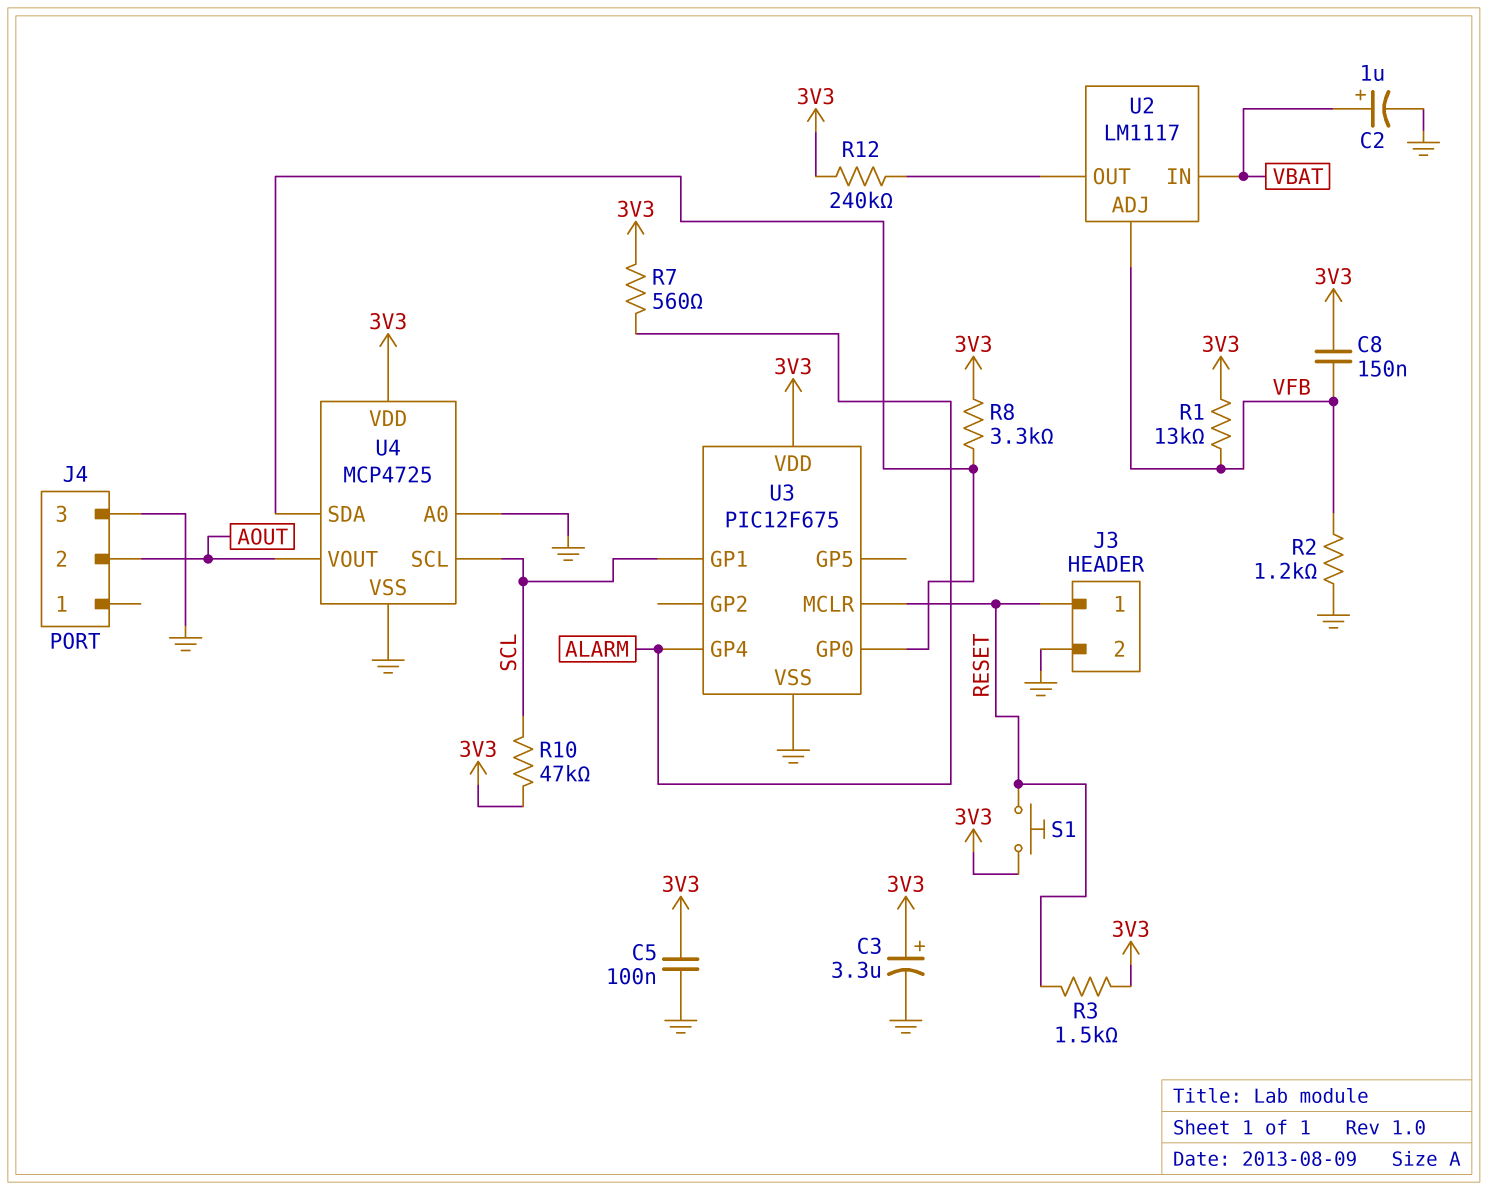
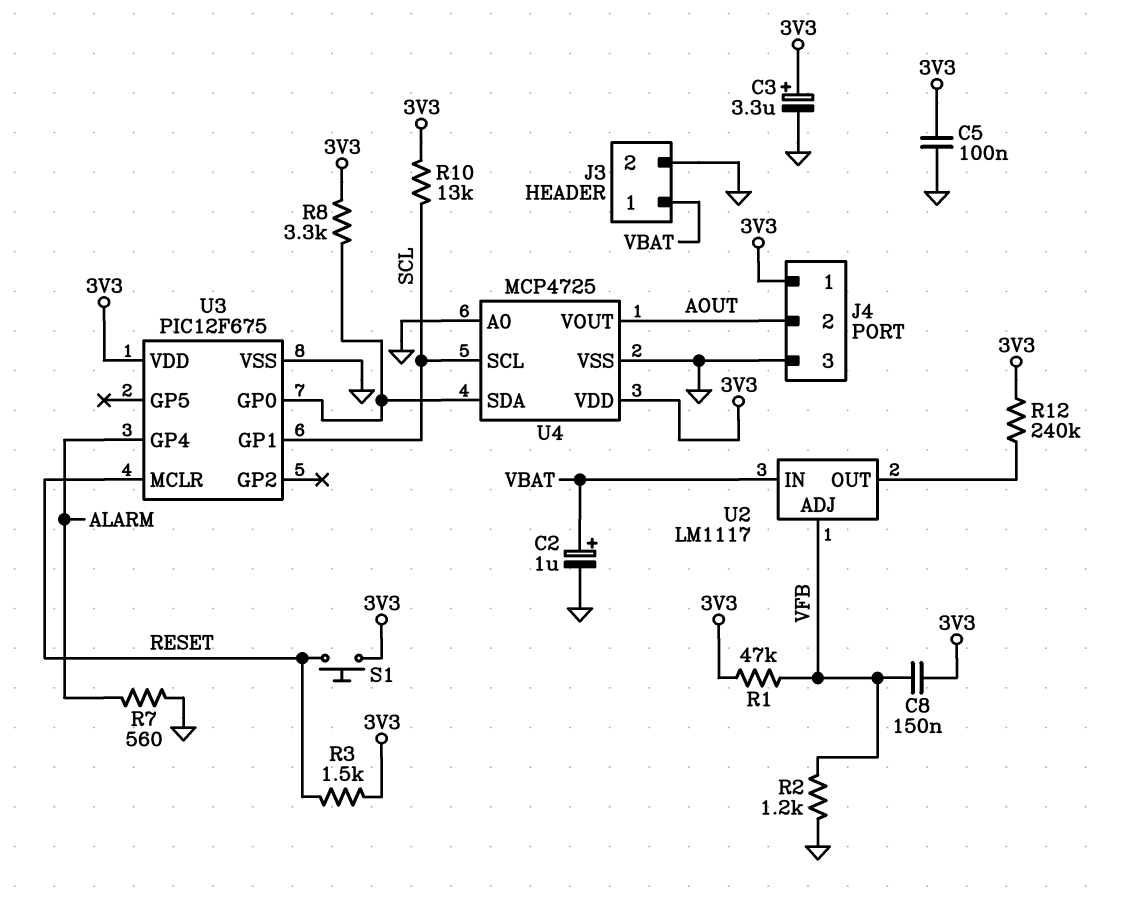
J3 pin 1: RESET -> VBAT
J4 pin 1: none -> 3V3
R1: 13k (3V3, VFB) -> 47k (3V3, VFB)
R7: 560 (3V3, ALARM) -> 560 (ALARM, GND)
R10: 47k (3V3, SCL) -> 13k (3V3, SCL)

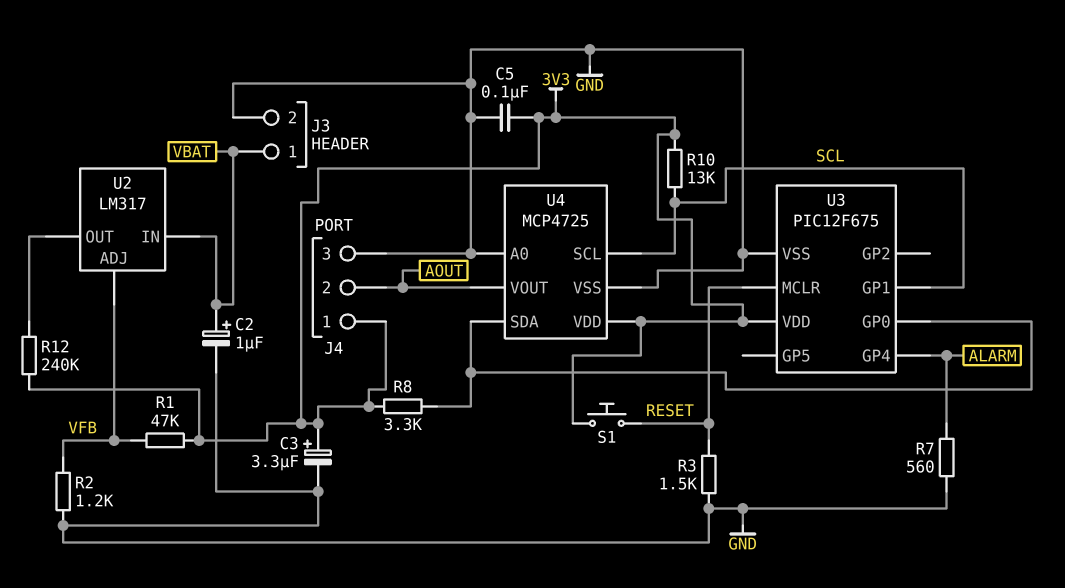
C8: 150nF (3V3, VFB) -> none
R3: 1.5k (3V3, RESET) -> 1.5k (GND, RESET)
U2: LM1117 -> LM317

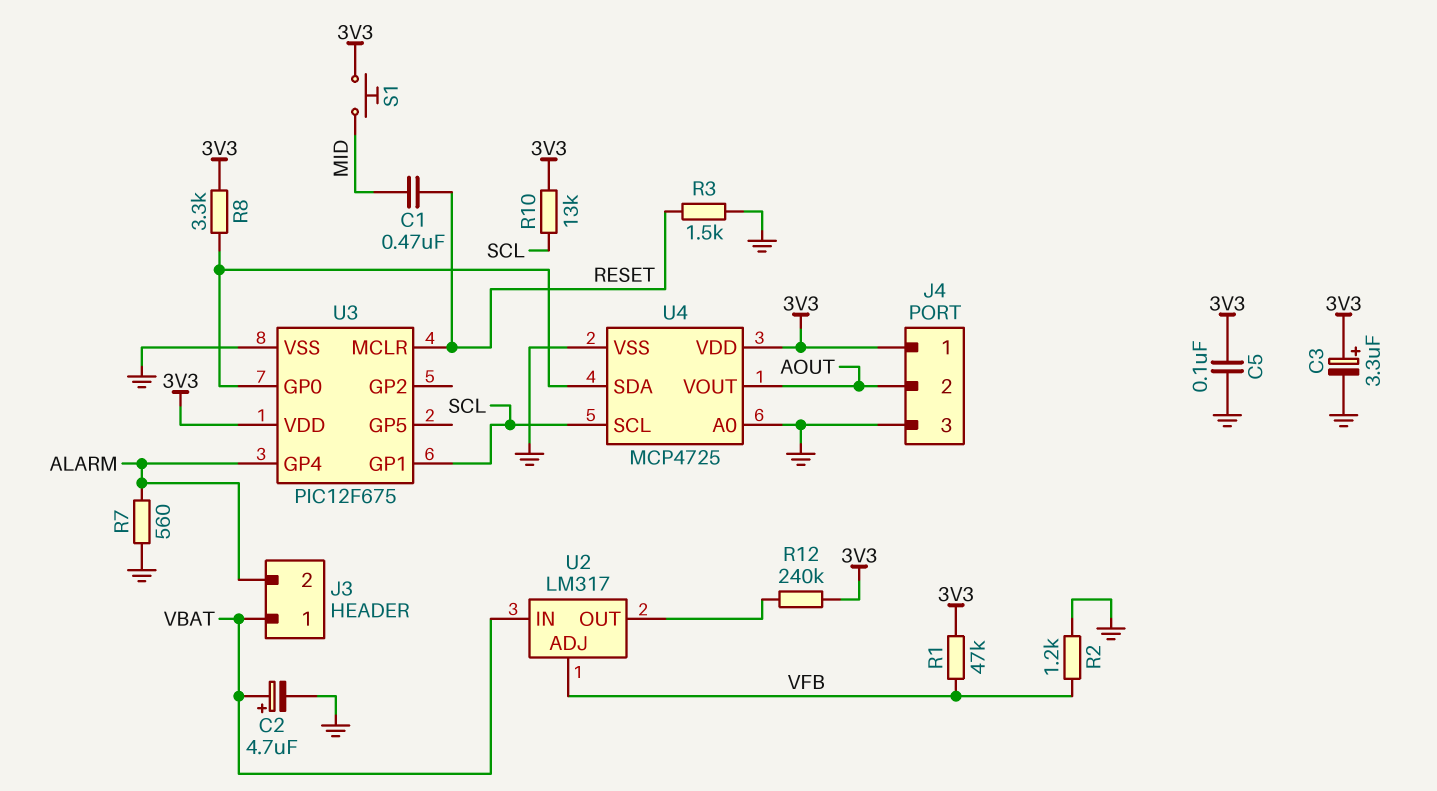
C1: none -> 470nF (MID, RESET)
C2: 1uF (plus VBAT, minus GND) -> 4.7uF (plus VBAT, minus GND)
J3 pin 2: GND -> ALARM
S1: button (3V3, RESET) -> button (3V3, MID)

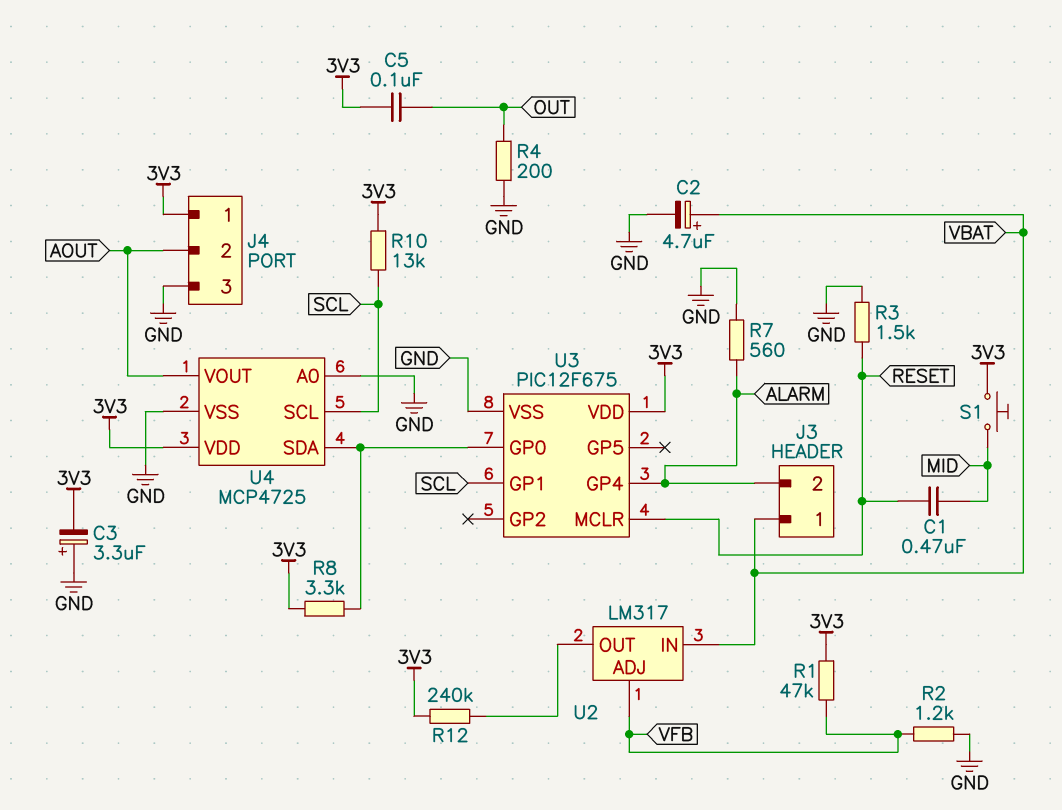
C3: 3.3uF (plus 3V3, minus GND) -> 3.3uF (plus GND, minus 3V3)
C5: 100nF (3V3, GND) -> 100nF (3V3, OUT)
R4: none -> 200 (GND, OUT)

